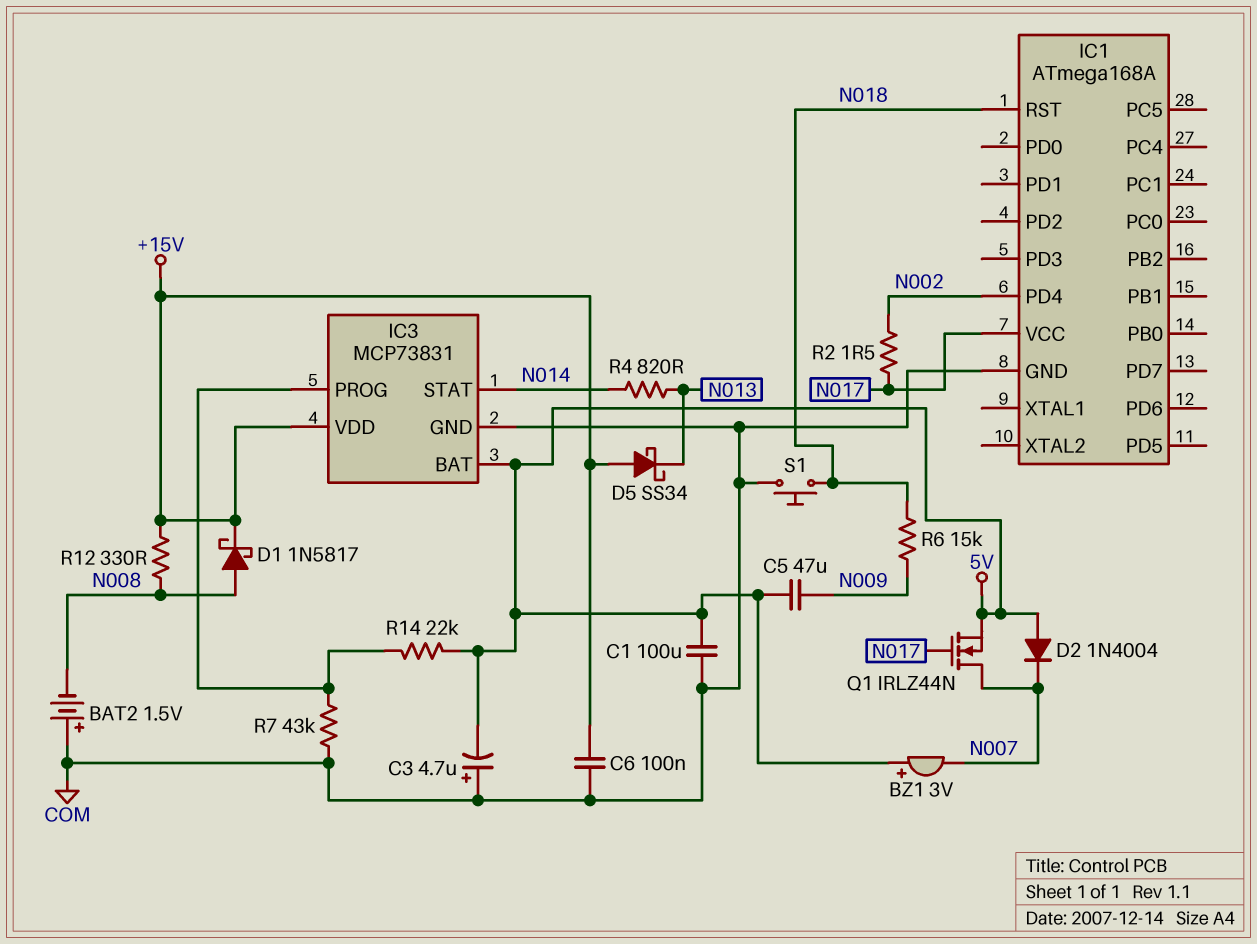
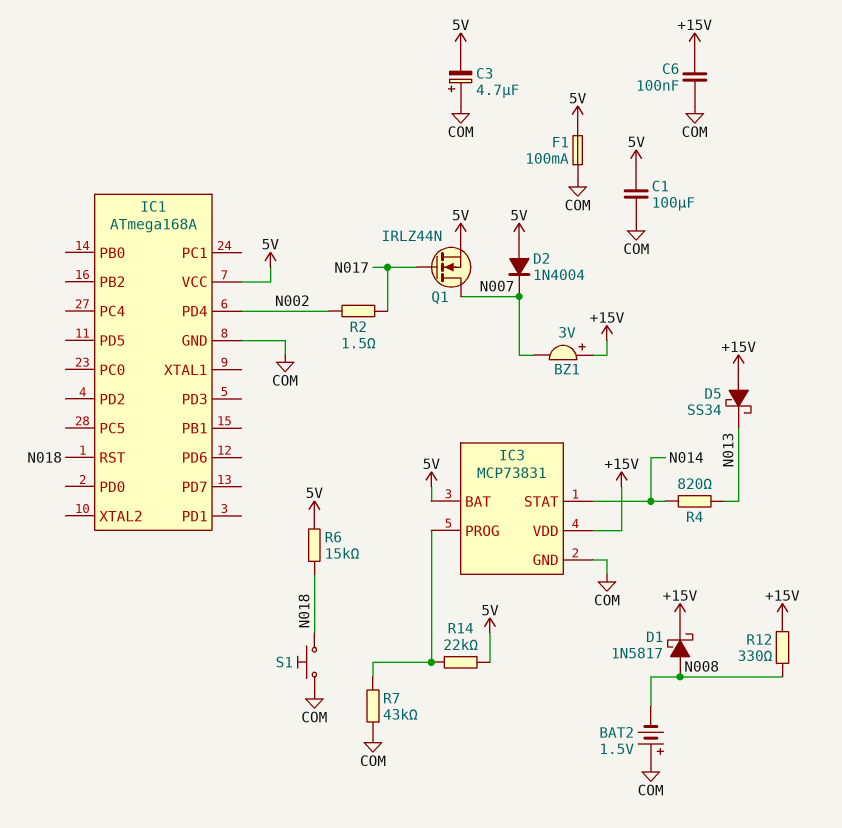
BZ1: buzzer 3V (plus 5V, minus N007) -> buzzer 3V (plus +15V, minus N007)
C5: 47uF (5V, N009) -> none
F1: none -> 100mA (5V, COM)
IC1 pin VCC: N017 -> 5V
R6: 15k (N009, N018) -> 15k (5V, N018)

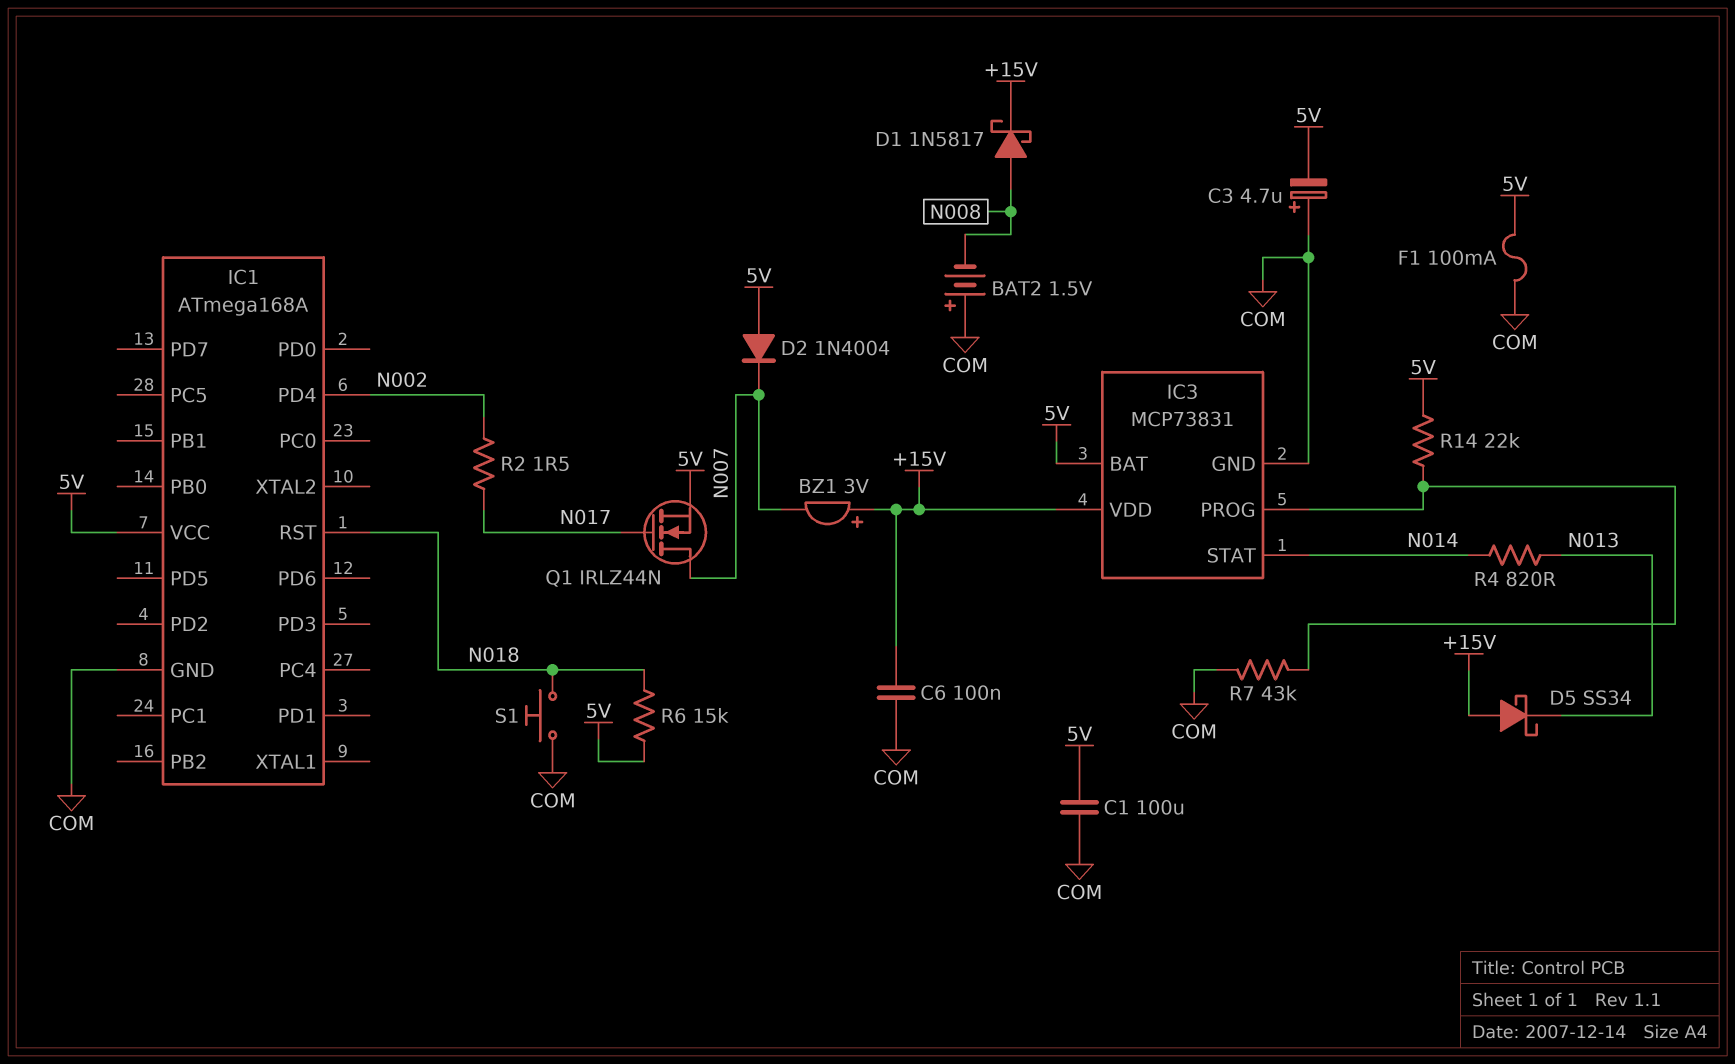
R12: 330 (+15V, N008) -> none

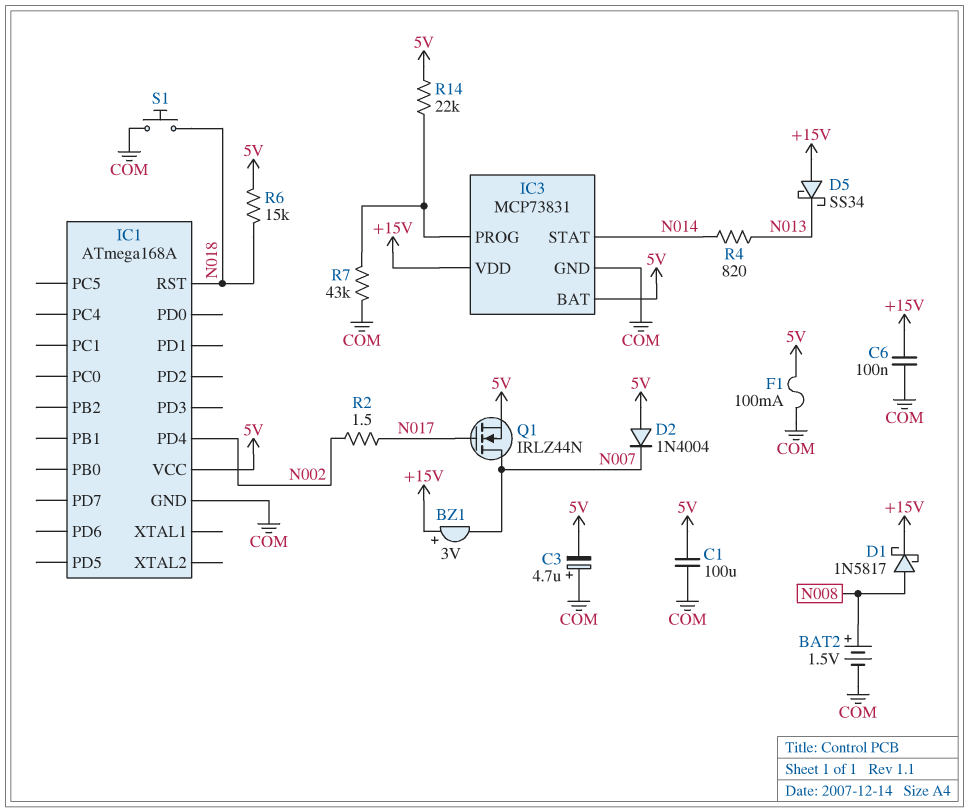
BAT2: 1.5V (plus COM, minus N008) -> 1.5V (plus N008, minus COM)

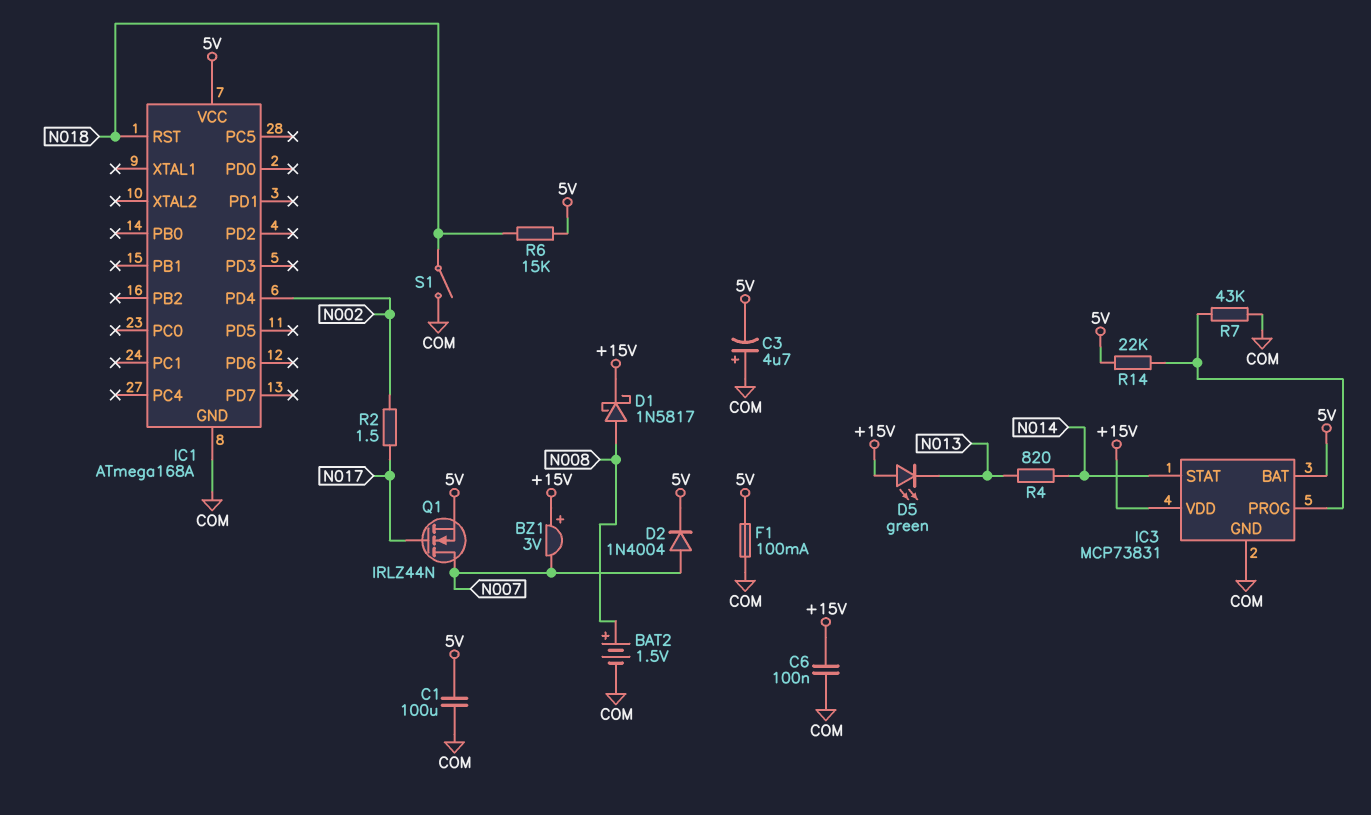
D2: diode 1N4004 (A 5V, K N007) -> diode 1N4004 (A N007, K 5V)
D5: schottky SS34 (A +15V, K N013) -> LED green (A +15V, K N013)
S1: button (COM, N018) -> switch (COM, N018)

